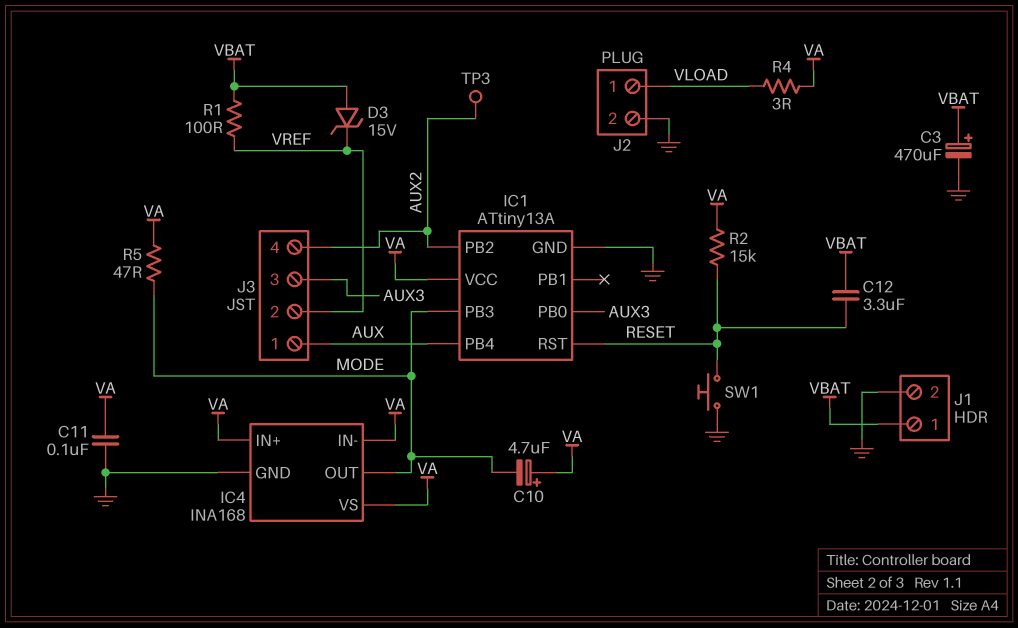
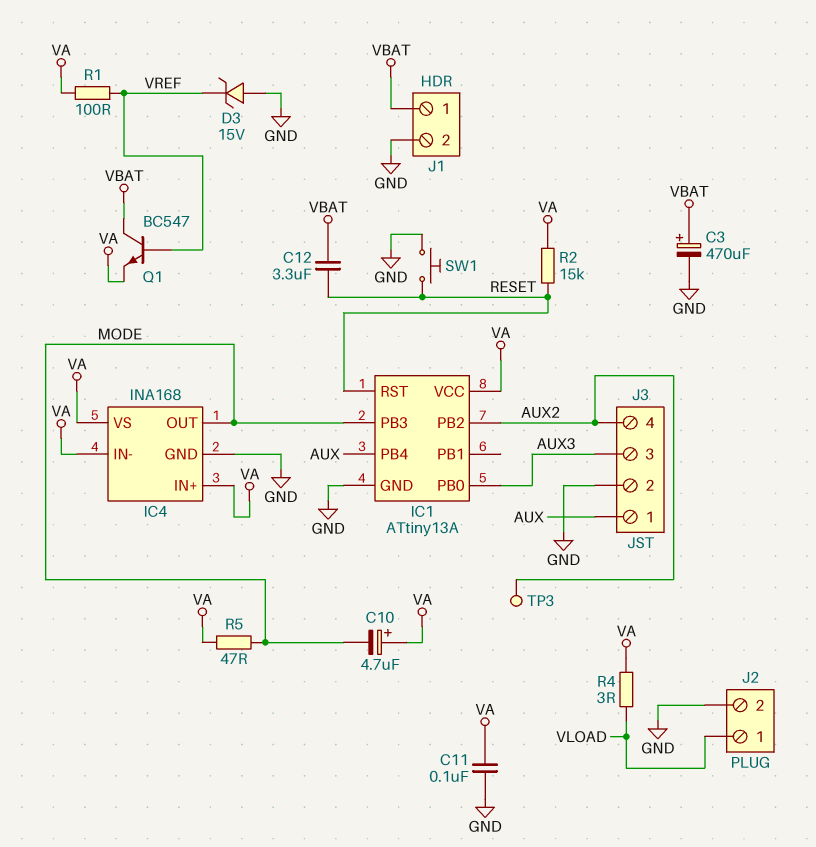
D3: zener 15V (A VBAT, K VREF) -> zener 15V (A GND, K VREF)
J3 pin 2: VREF -> GND
Q1: none -> NPN BC547 (B VREF, C VBAT, E VA)
R1: 100 (VBAT, VREF) -> 100 (VA, VREF)

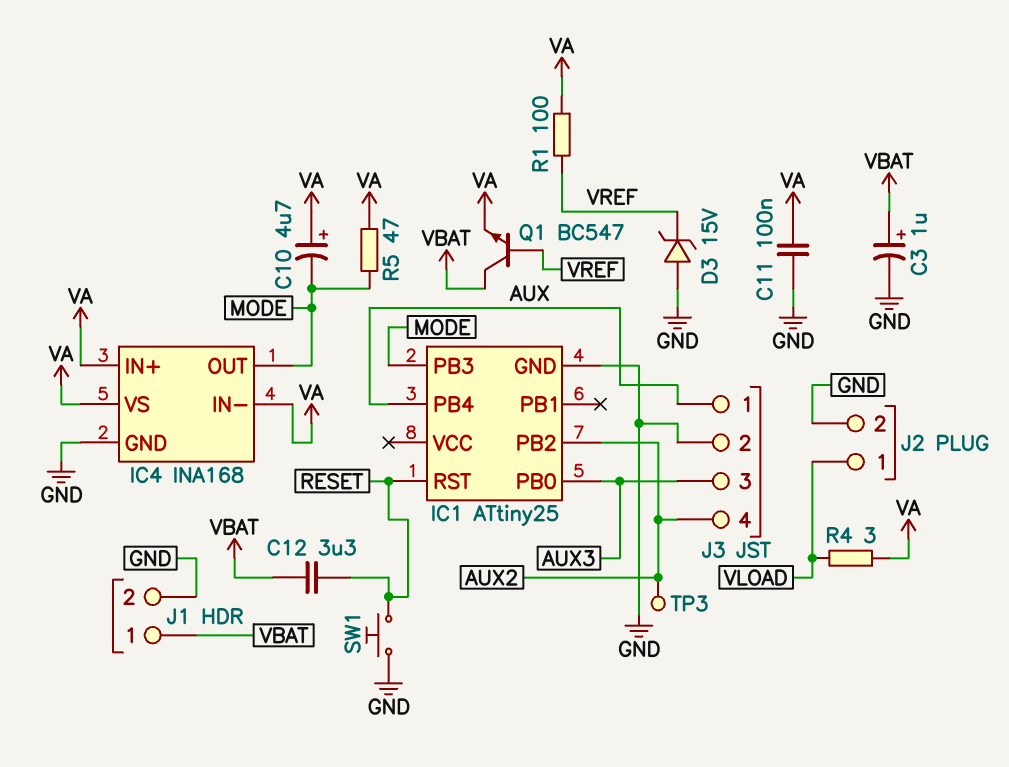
C3: 470uF (plus VBAT, minus GND) -> 1uF (plus VBAT, minus GND)
IC1: ATtiny13A -> ATtiny25
IC1 pin VCC: VA -> none
R2: 15k (RESET, VA) -> none

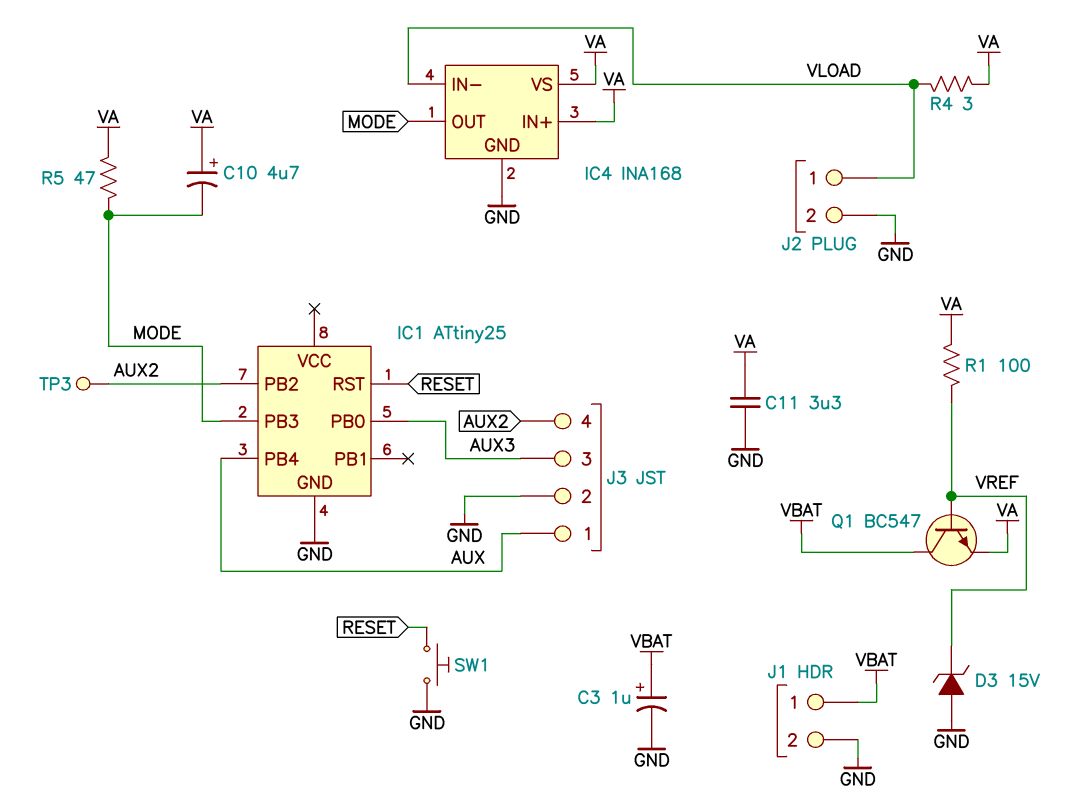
C11: 100nF (GND, VA) -> 3.3uF (GND, VA)
C12: 3.3uF (RESET, VBAT) -> none
IC4 pin IN-: VA -> VLOAD

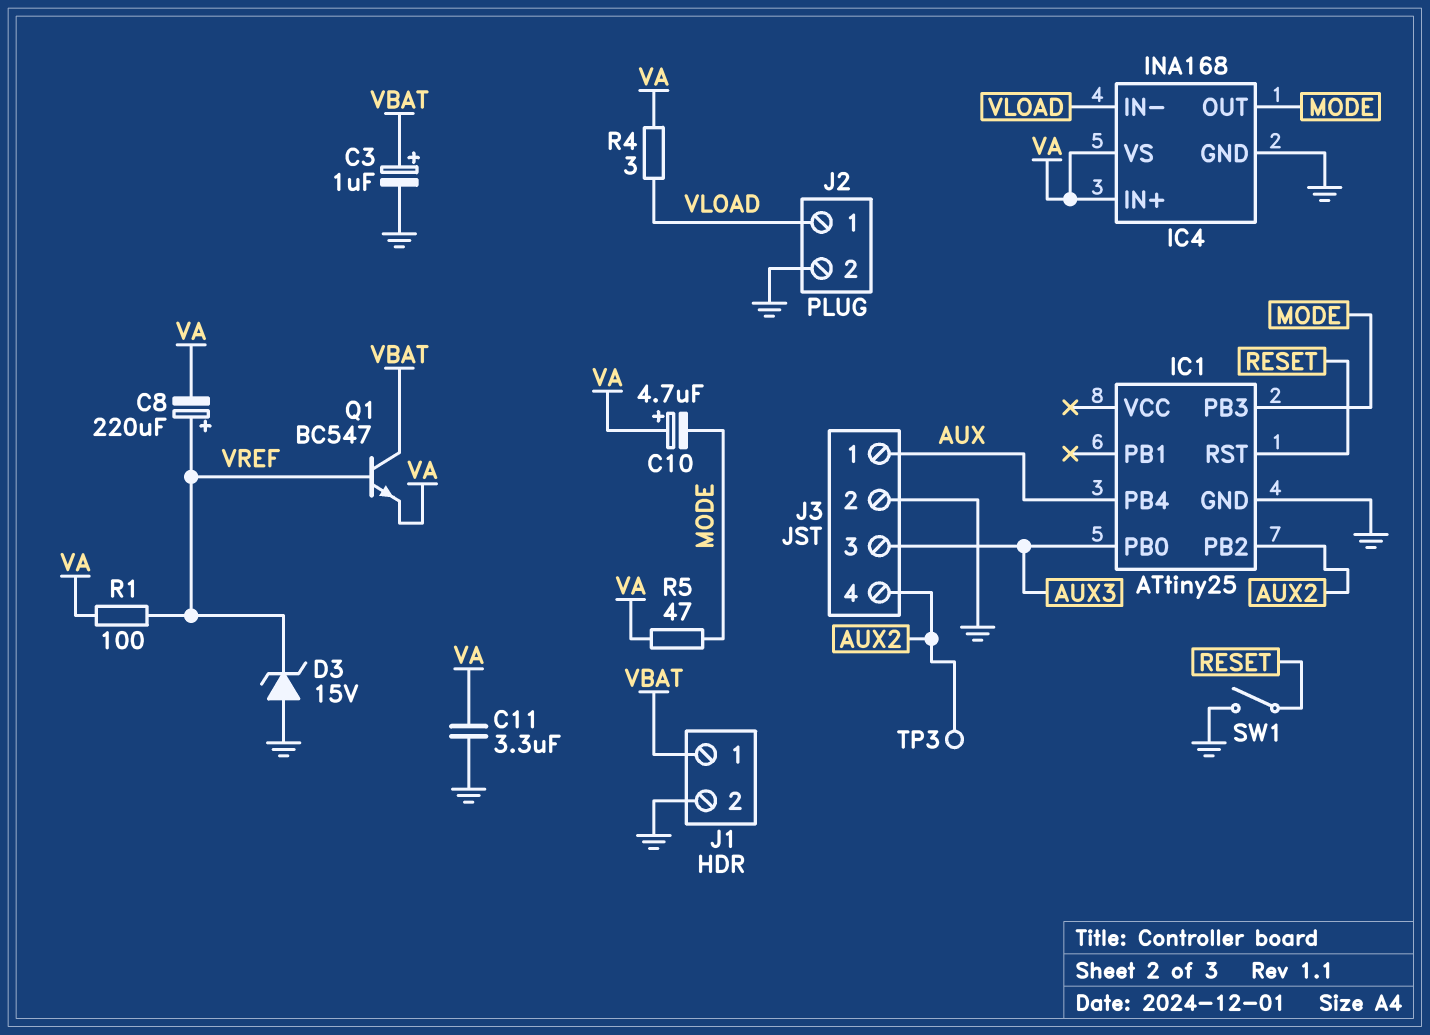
C8: none -> 220uF (plus VREF, minus VA)
SW1: button (GND, RESET) -> switch (GND, RESET)

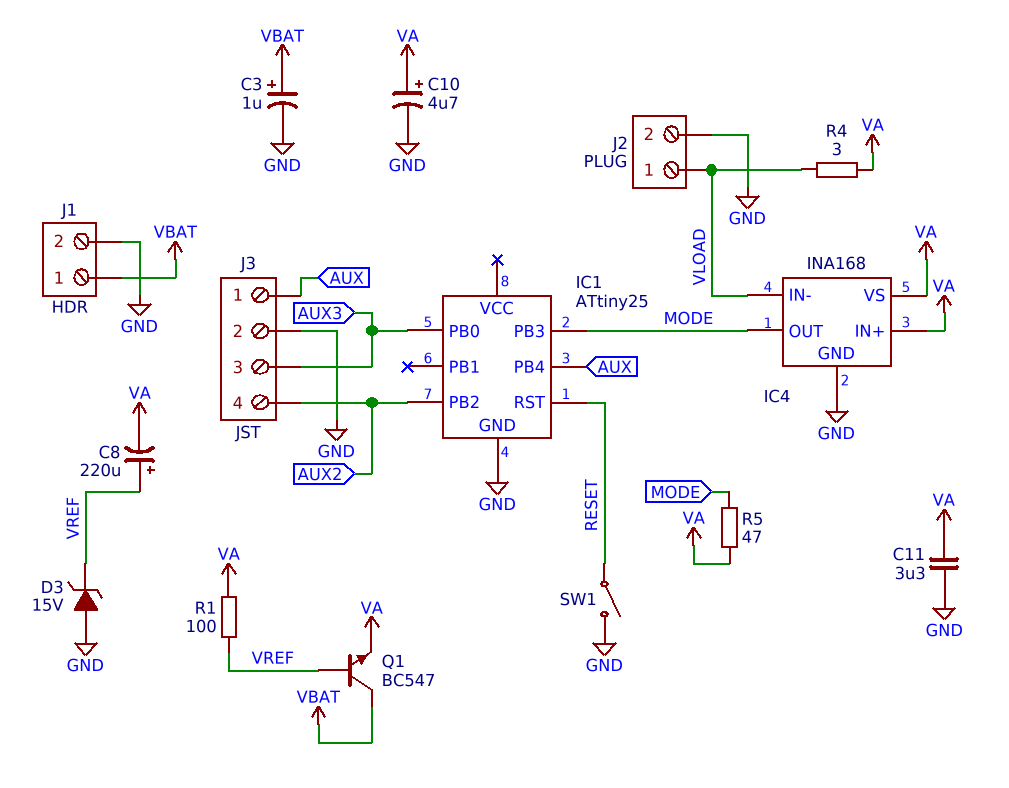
C10: 4.7uF (plus VA, minus MODE) -> 4.7uF (plus VA, minus GND)
TP3: test point (AUX2) -> none

